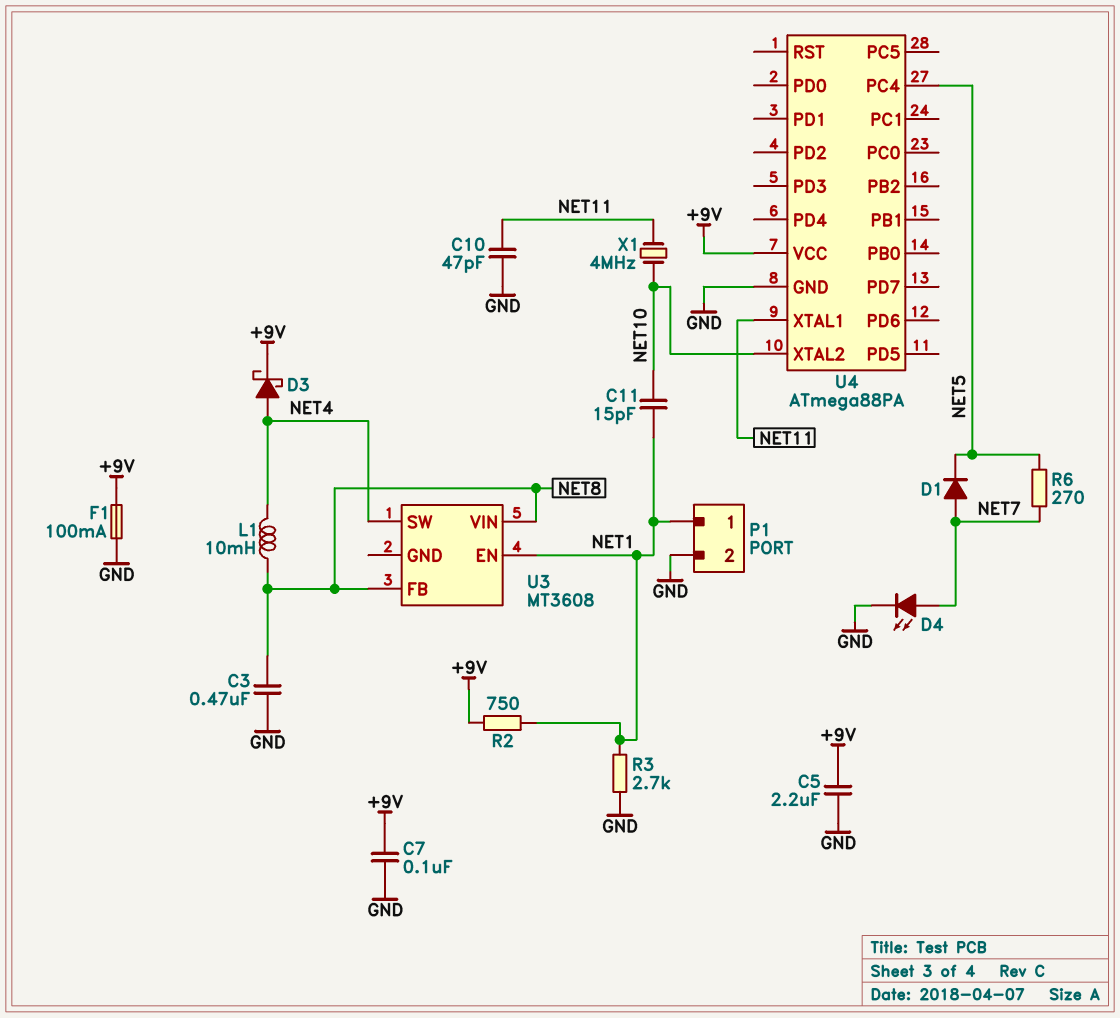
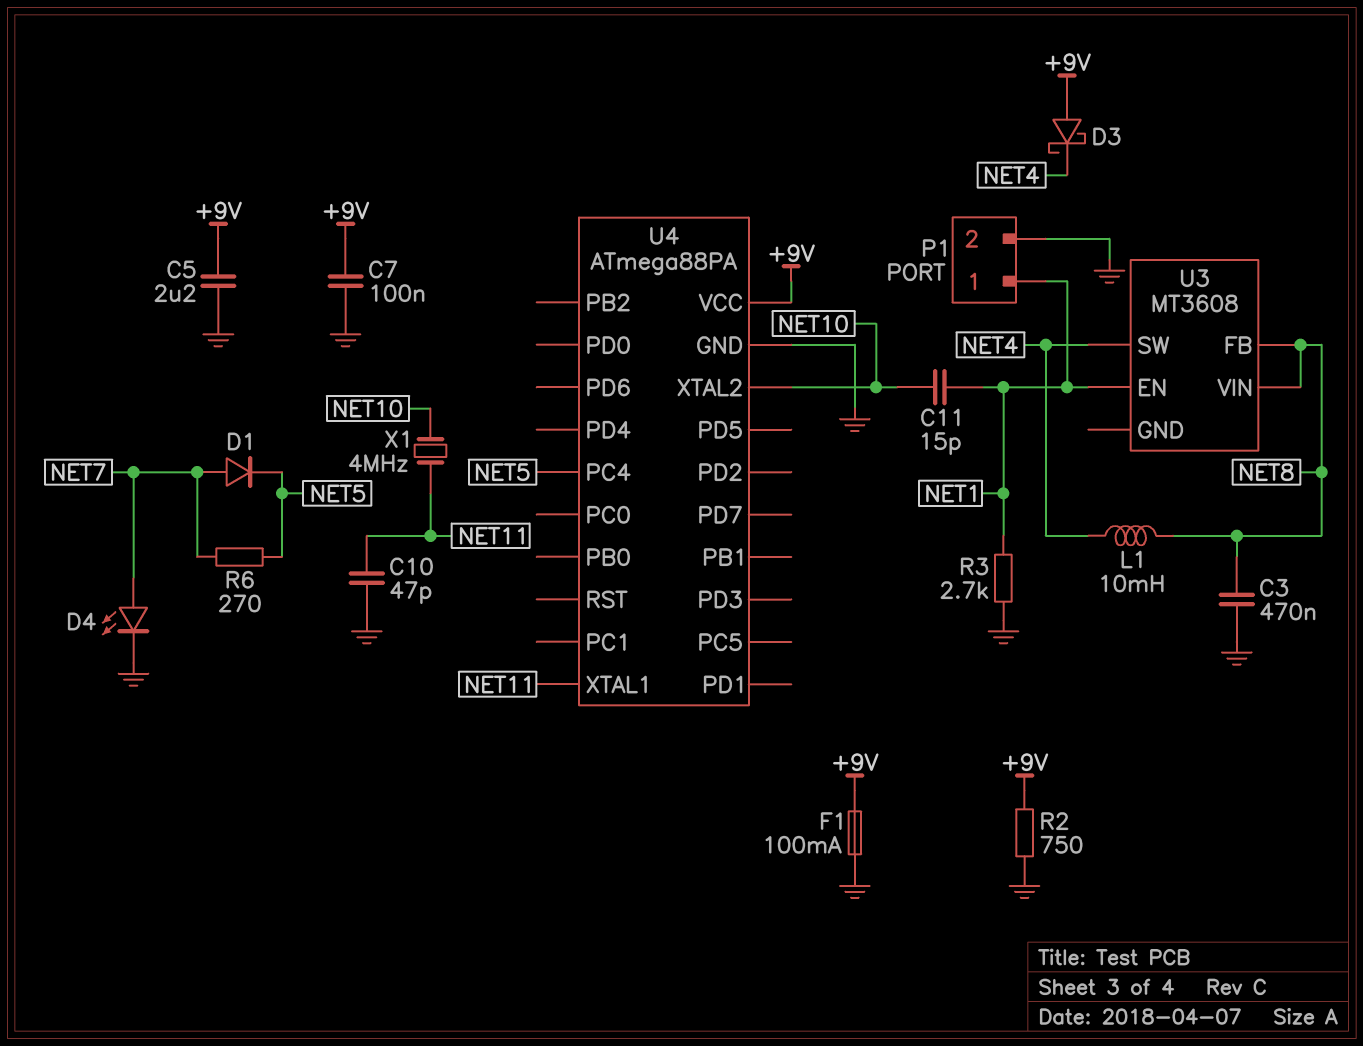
D3: schottky (A NET4, K +9V) -> schottky (A +9V, K NET4)
R2: 750 (+9V, NET1) -> 750 (+9V, GND)

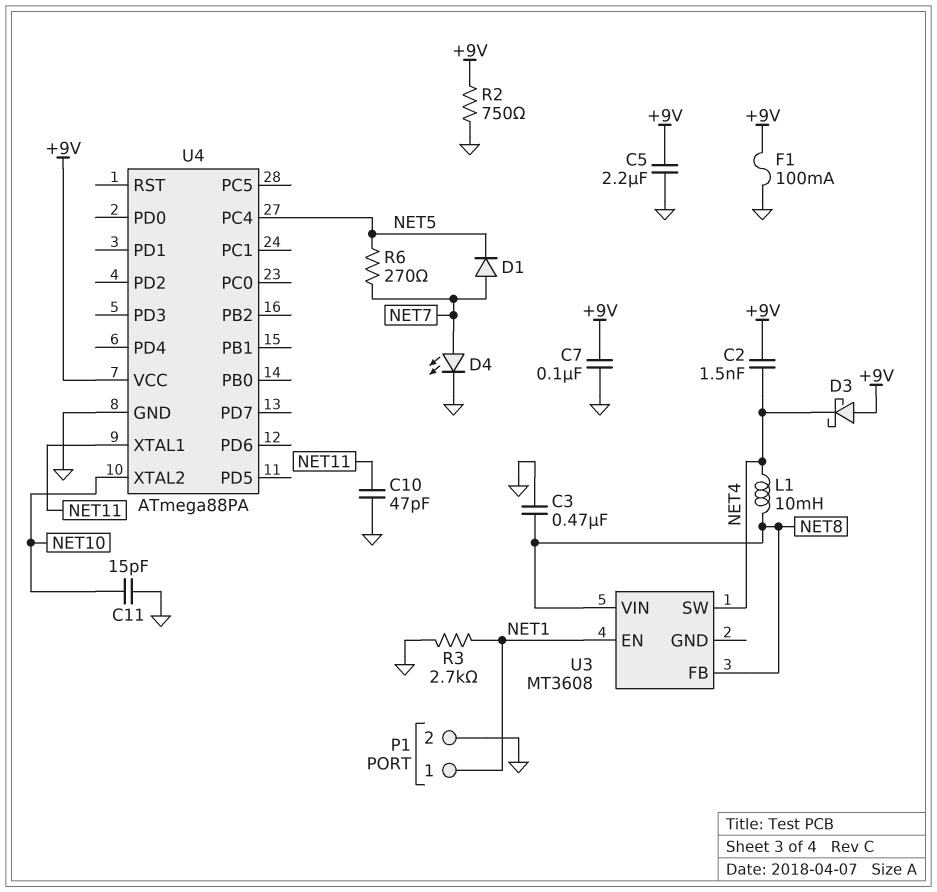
C2: none -> 1.5nF (+9V, NET4)
C11: 15pF (NET1, NET10) -> 15pF (GND, NET10)
X1: 4MHz (NET10, NET11) -> none

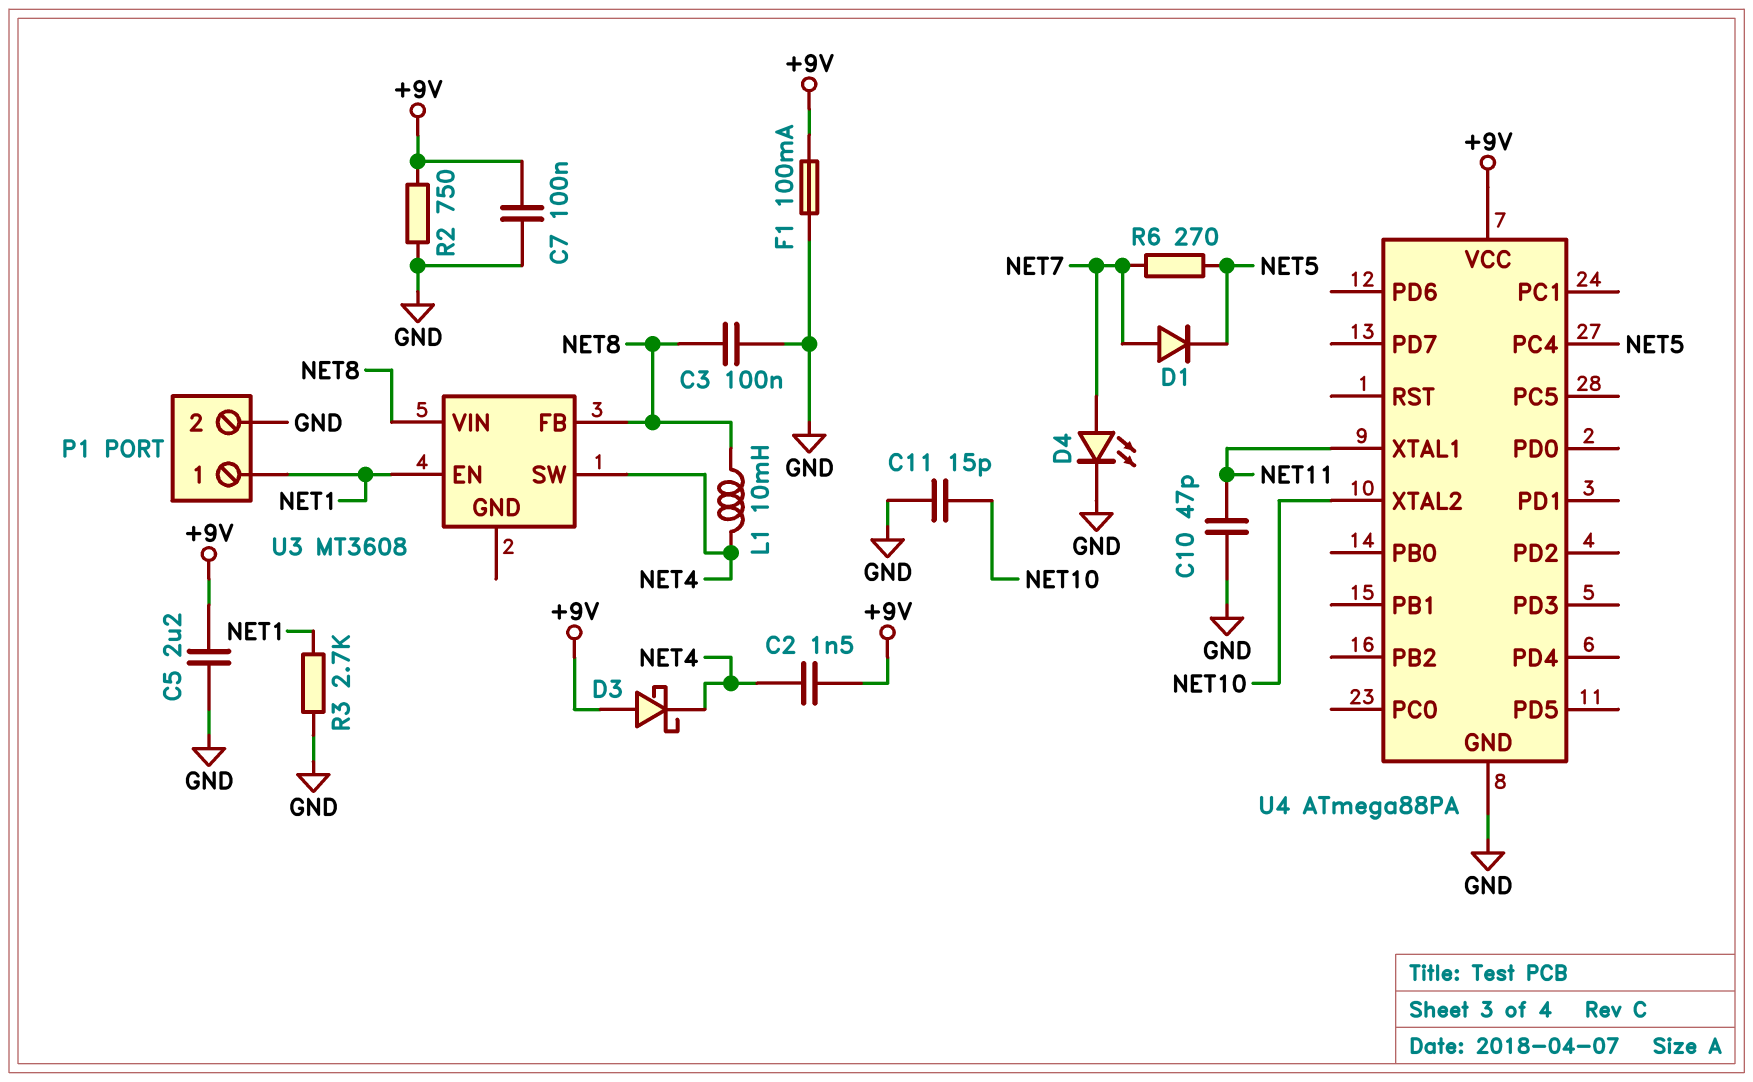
C3: 470nF (GND, NET8) -> 100nF (GND, NET8)

